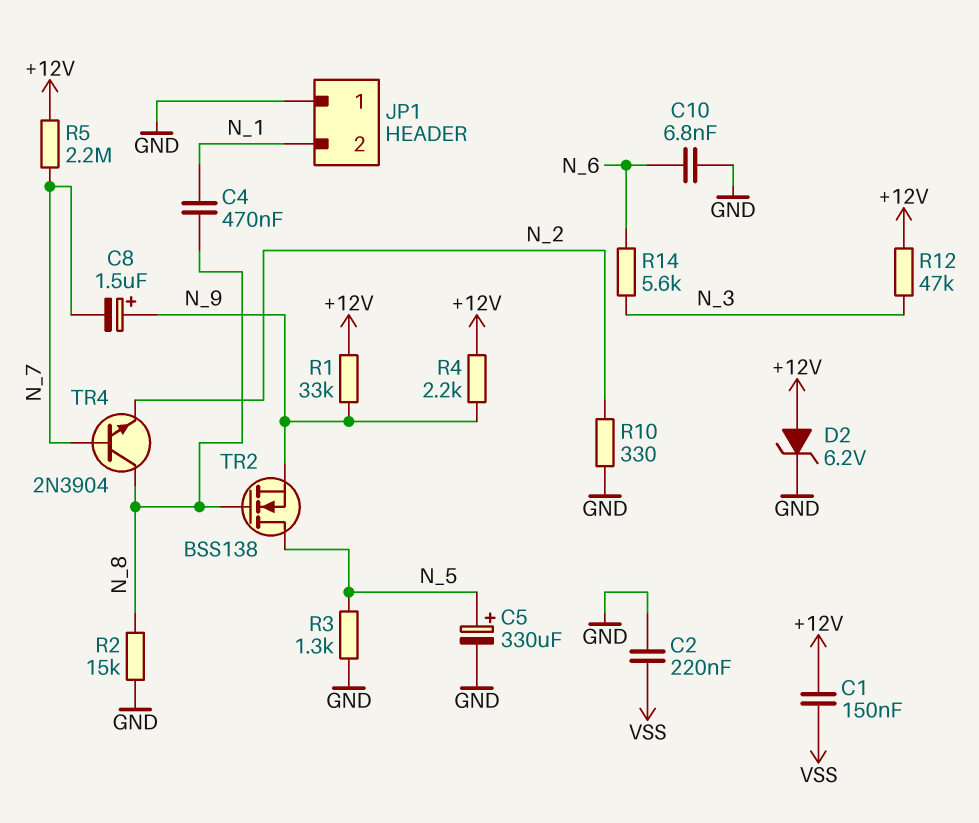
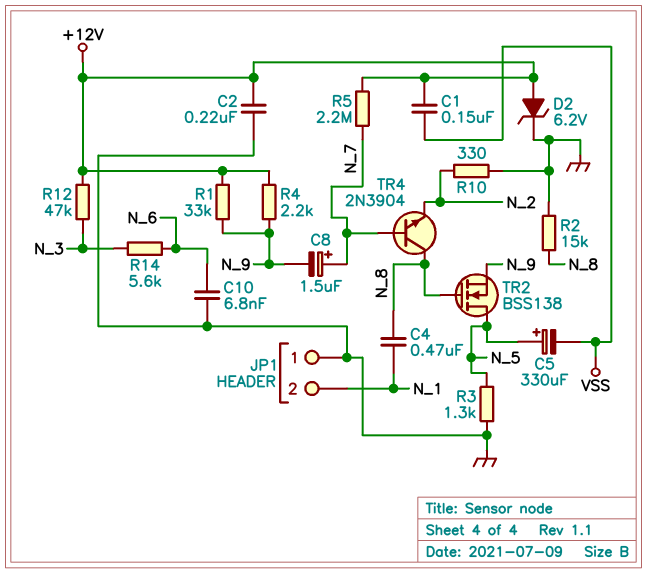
C2: 220nF (GND, VSS) -> 220nF (+12V, GND)
C5: 330uF (plus N_5, minus GND) -> 330uF (plus N_5, minus VSS)
C8: 1.5uF (plus N_9, minus N_7) -> 1.5uF (plus N_7, minus N_9)

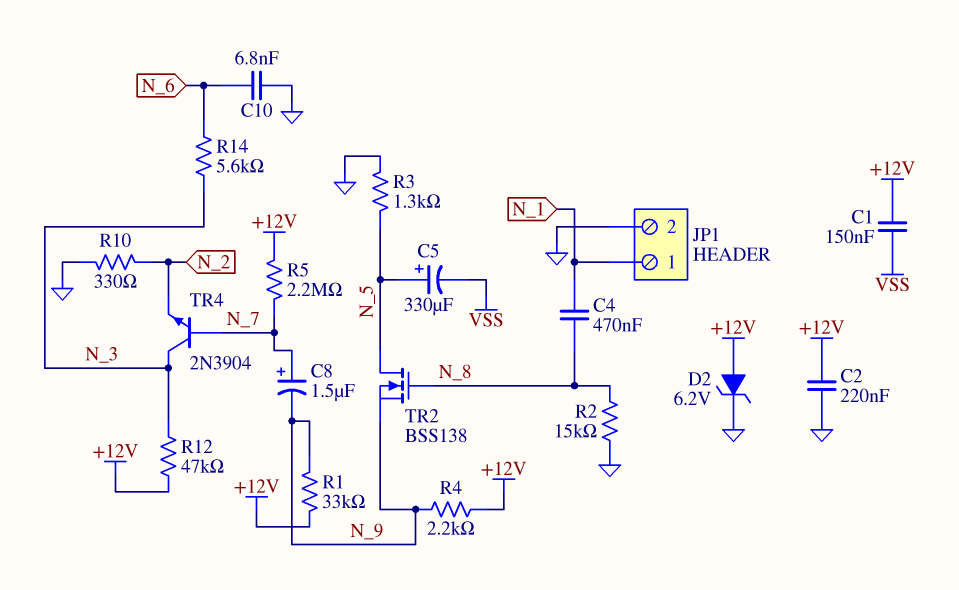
JP1 pin 1: GND -> N_1
JP1 pin 2: N_1 -> GND
TR4: NPN 2N3904 (B N_7, C N_8, E N_2) -> NPN 2N3904 (B N_7, C N_3, E N_2)

